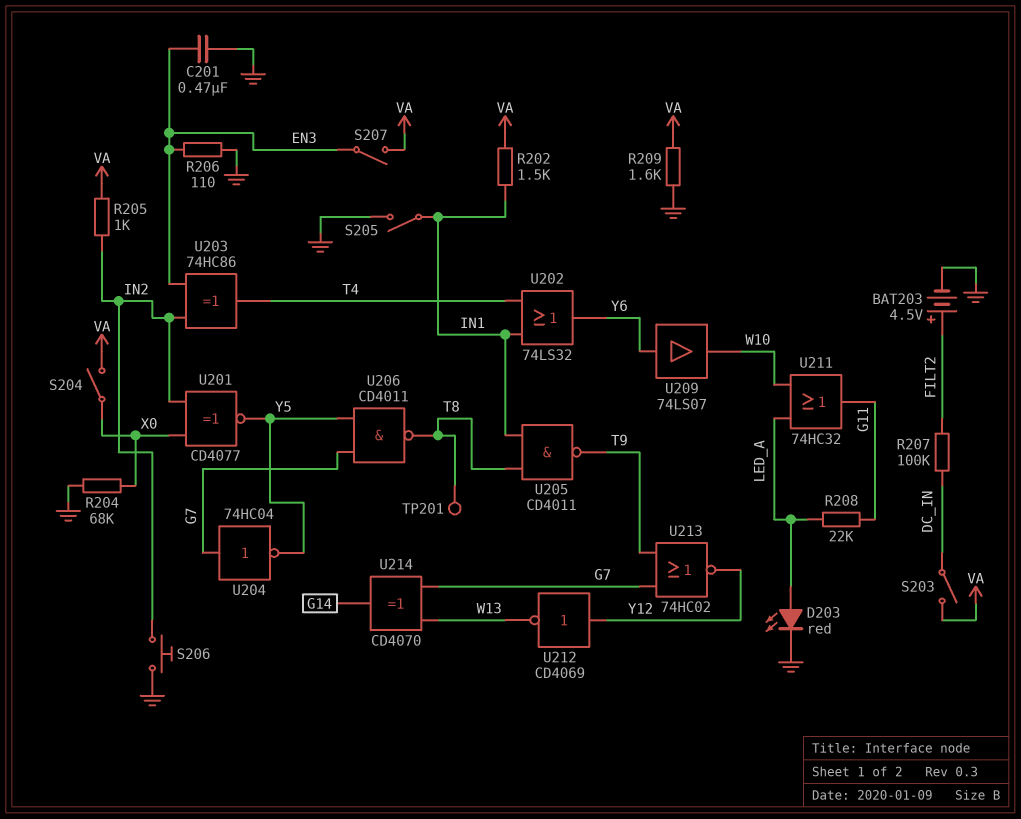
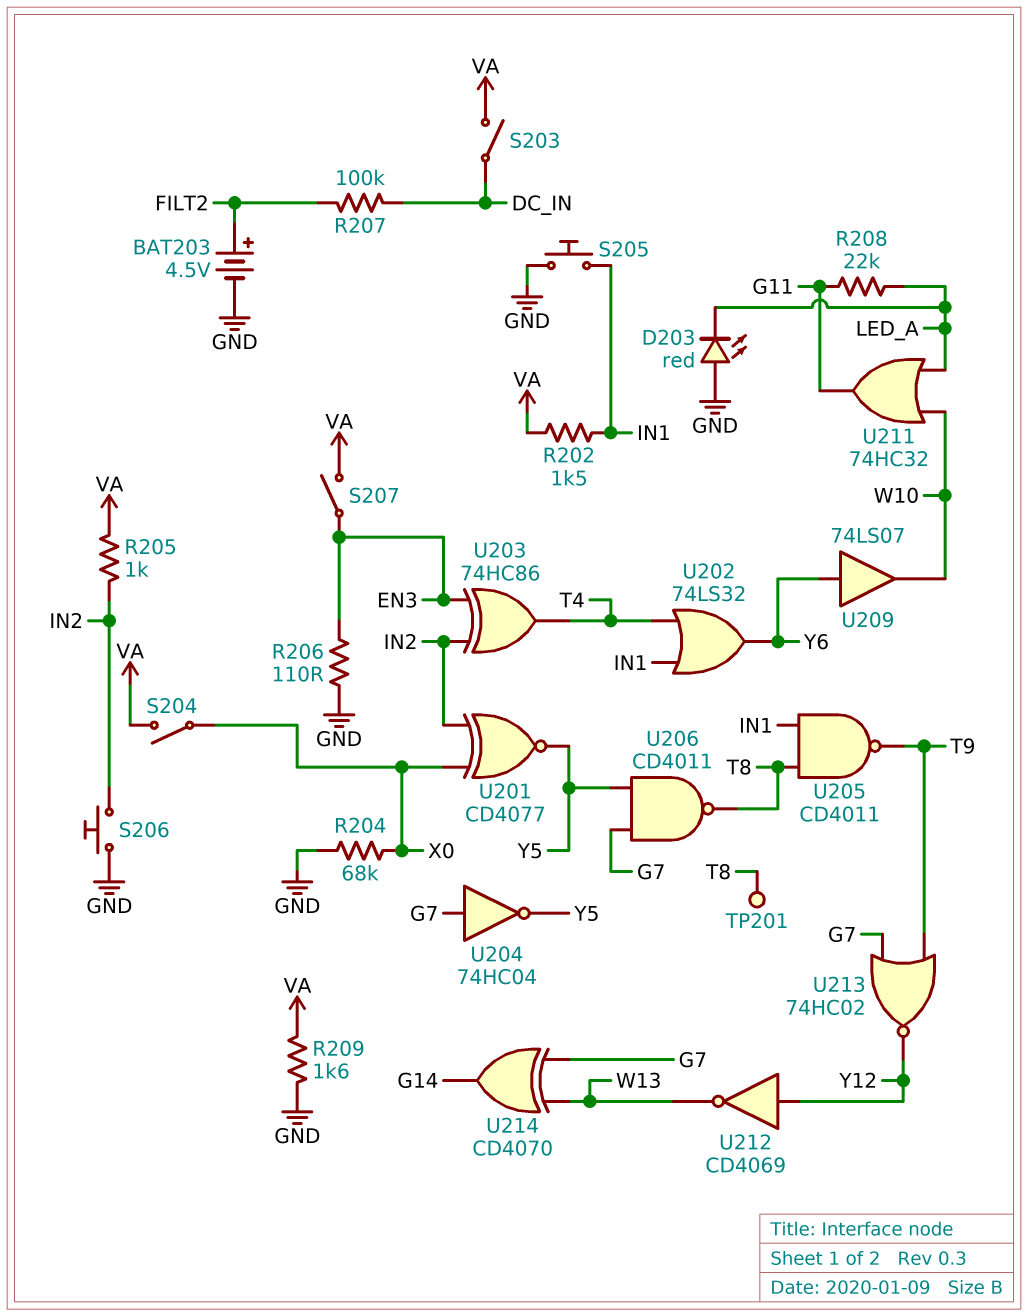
C201: 470nF (EN3, GND) -> none
D203: LED red (A LED_A, K GND) -> LED red (A GND, K LED_A)
S205: switch (GND, IN1) -> button (GND, IN1)

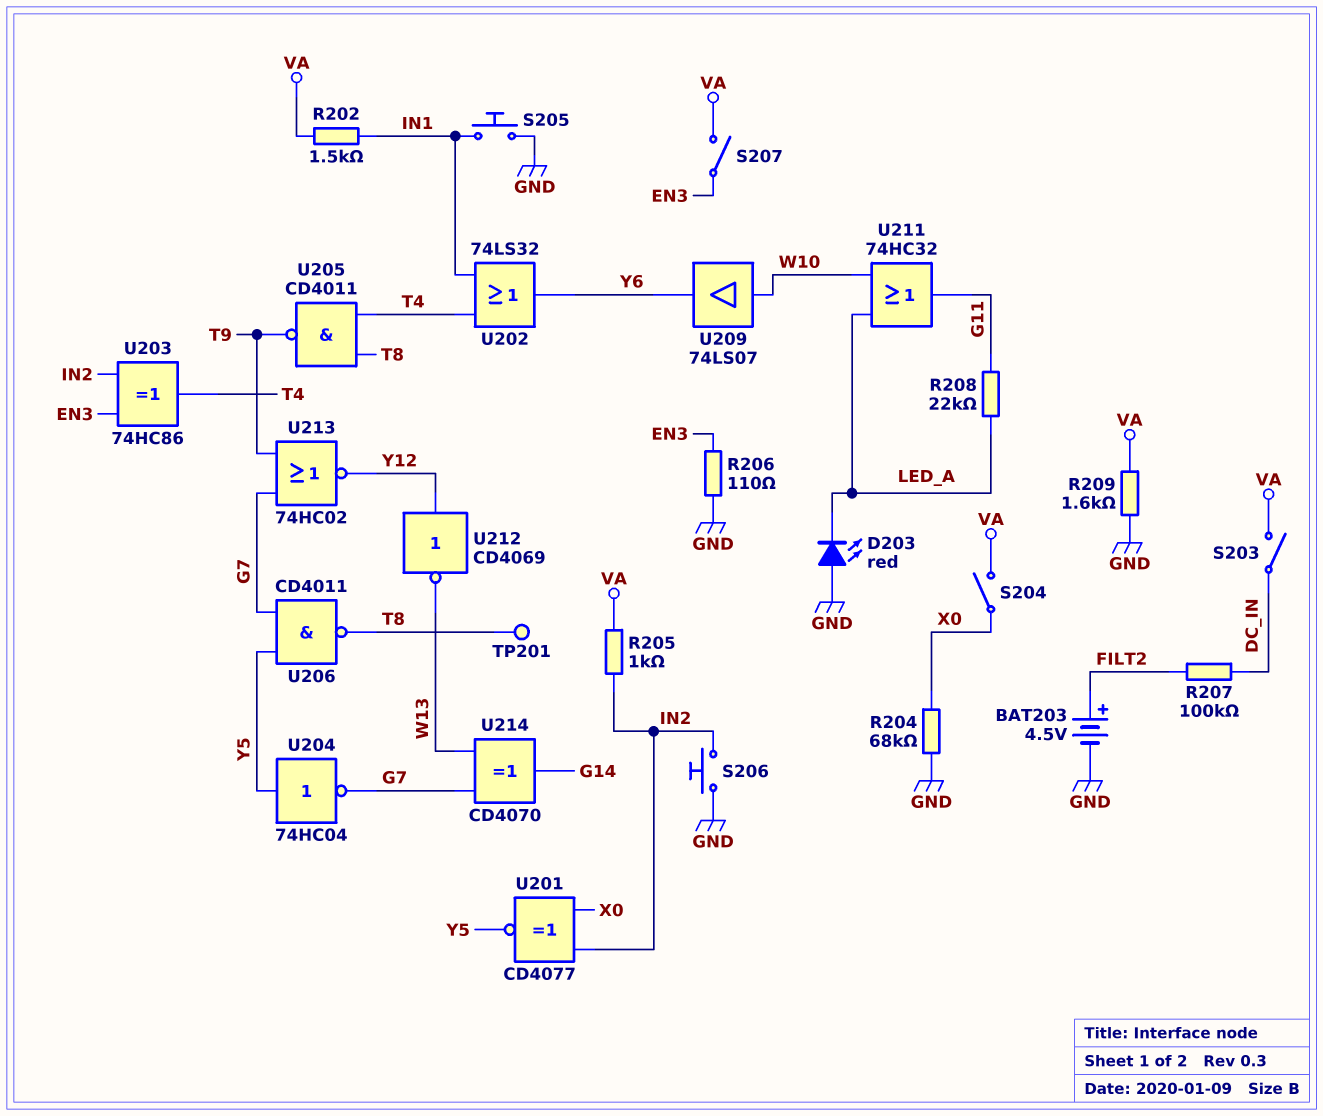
U204: NOT 74HC04 (in G7, out Y5) -> NOT 74HC04 (in Y5, out G7)
U205: NAND CD4011 (in IN1, in T8, out T9) -> NAND CD4011 (in T4, in T8, out T9)
U209: buffer 74LS07 (in Y6, out W10) -> buffer 74LS07 (in W10, out Y6)

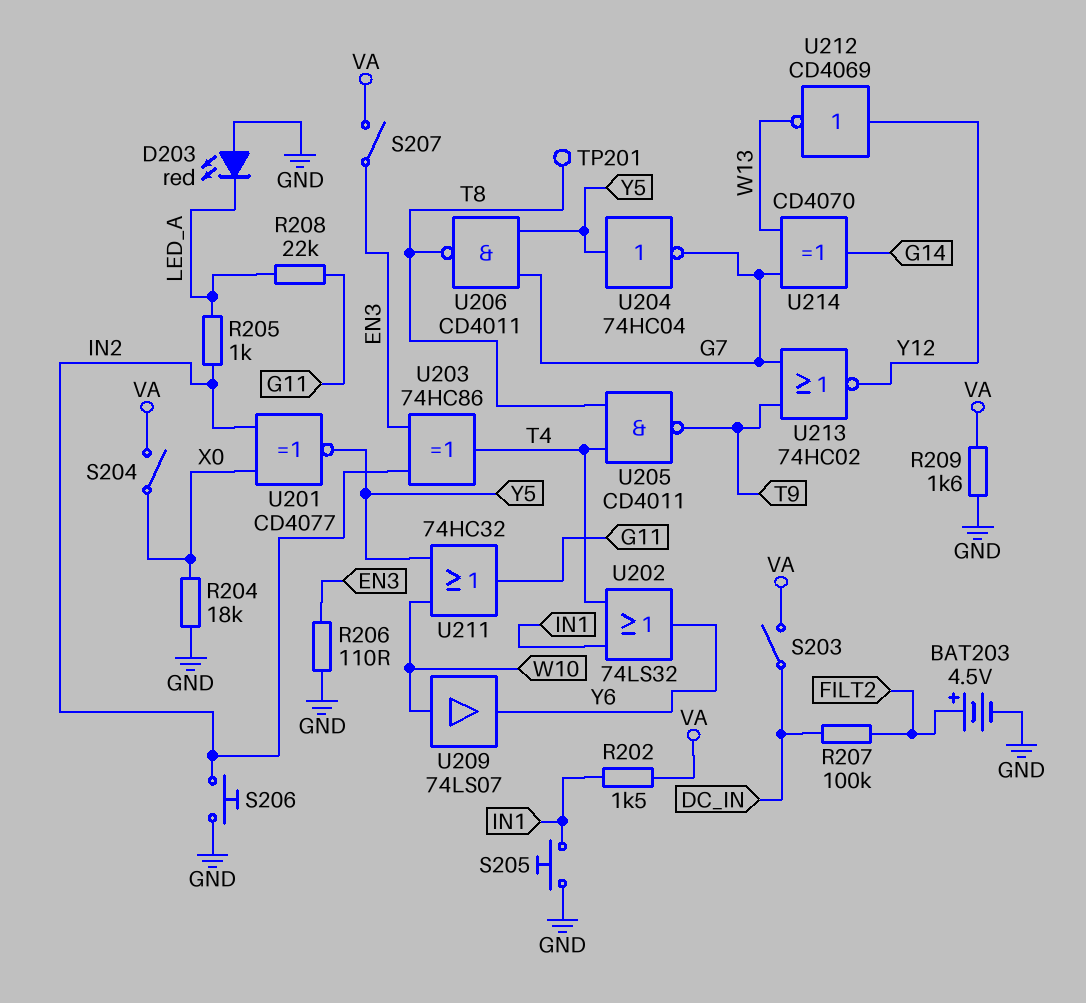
R204: 68k (GND, X0) -> 18k (GND, X0)
R205: 1k (IN2, VA) -> 1k (IN2, LED_A)
U211: OR 74HC32 (in LED_A, in W10, out G11) -> OR 74HC32 (in W10, in Y5, out G11)

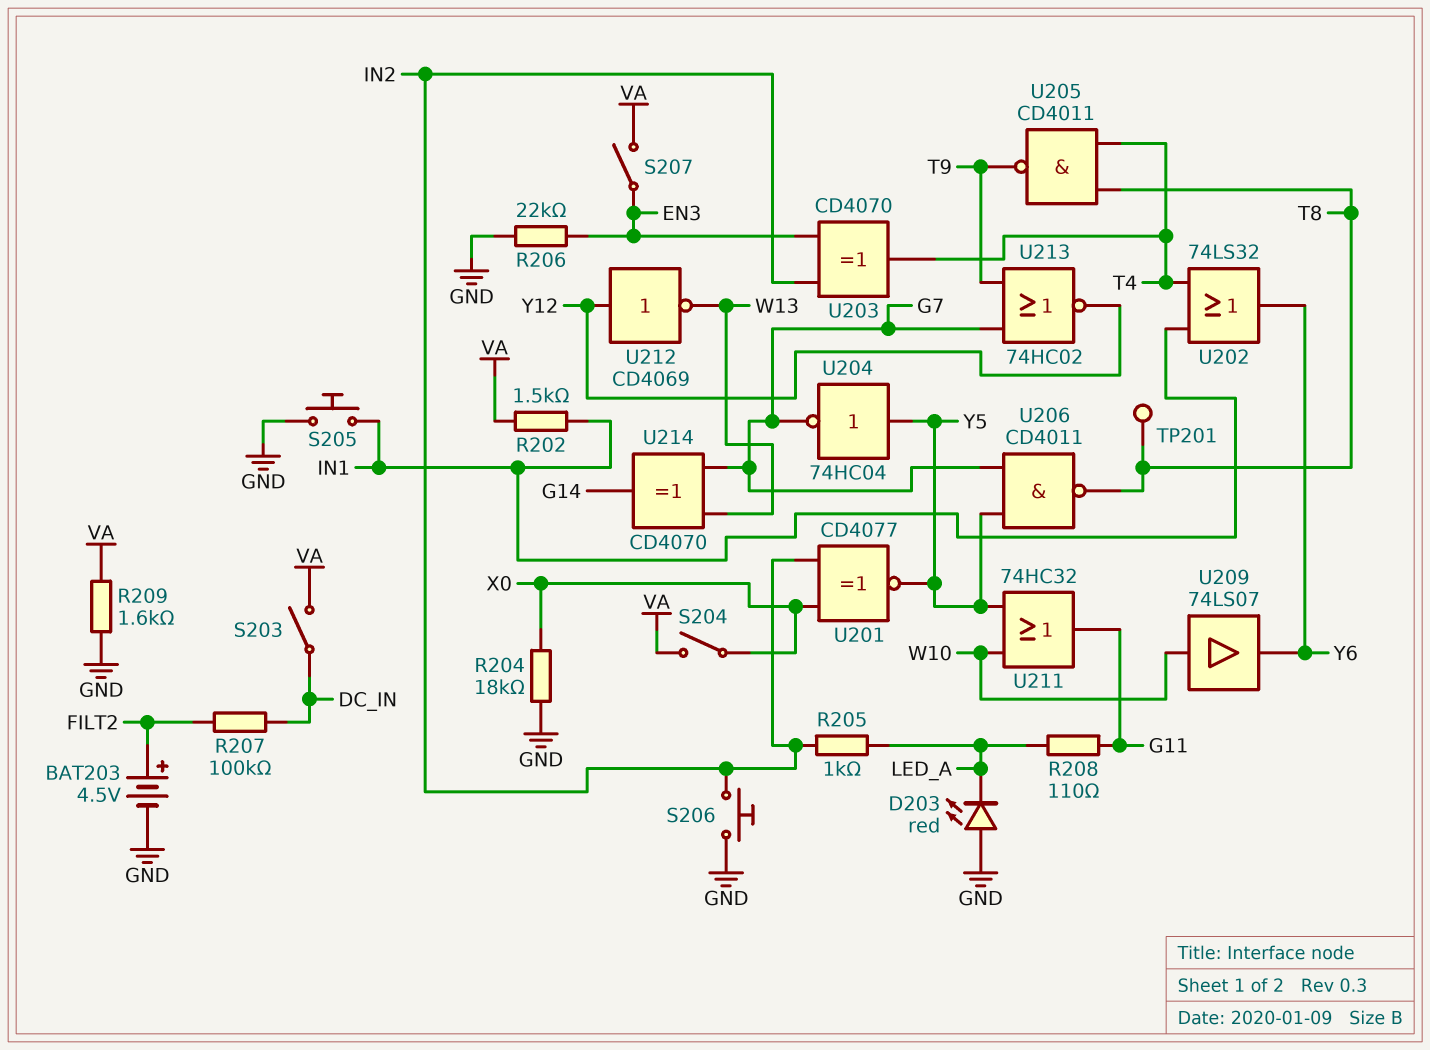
R206: 110 (EN3, GND) -> 22k (EN3, GND)
R208: 22k (G11, LED_A) -> 110 (G11, LED_A)
U203: XOR 74HC86 (in EN3, in IN2, out T4) -> XOR CD4070 (in EN3, in IN2, out T4)

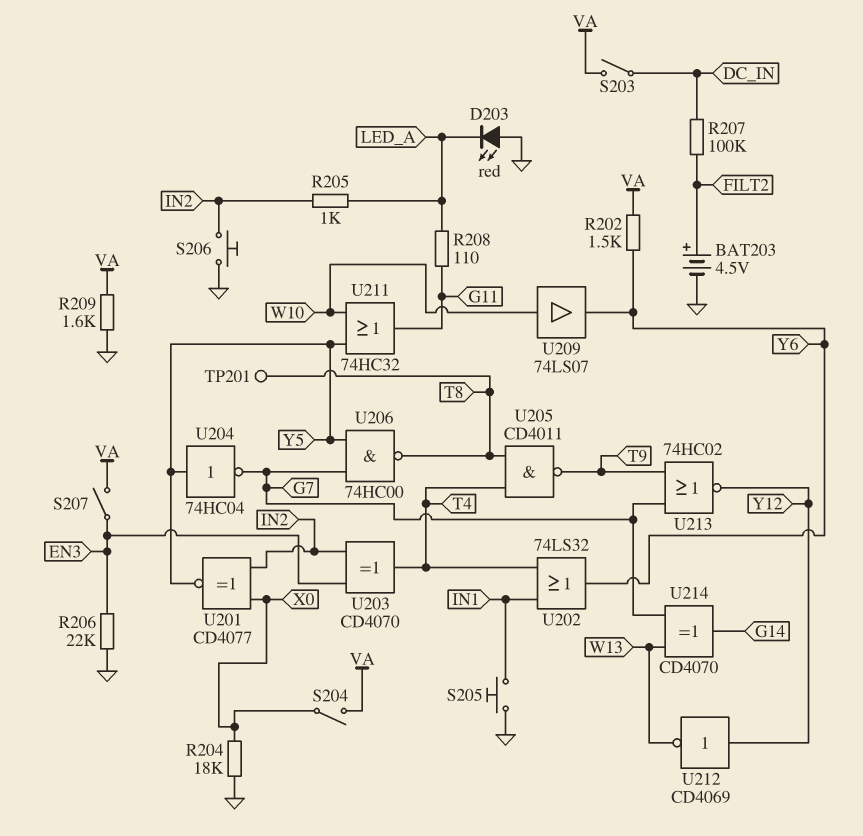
R202: 1.5k (IN1, VA) -> 1.5k (VA, Y6)
U206: NAND CD4011 (in G7, in Y5, out T8) -> NAND 74HC00 (in G7, in Y5, out T8)

